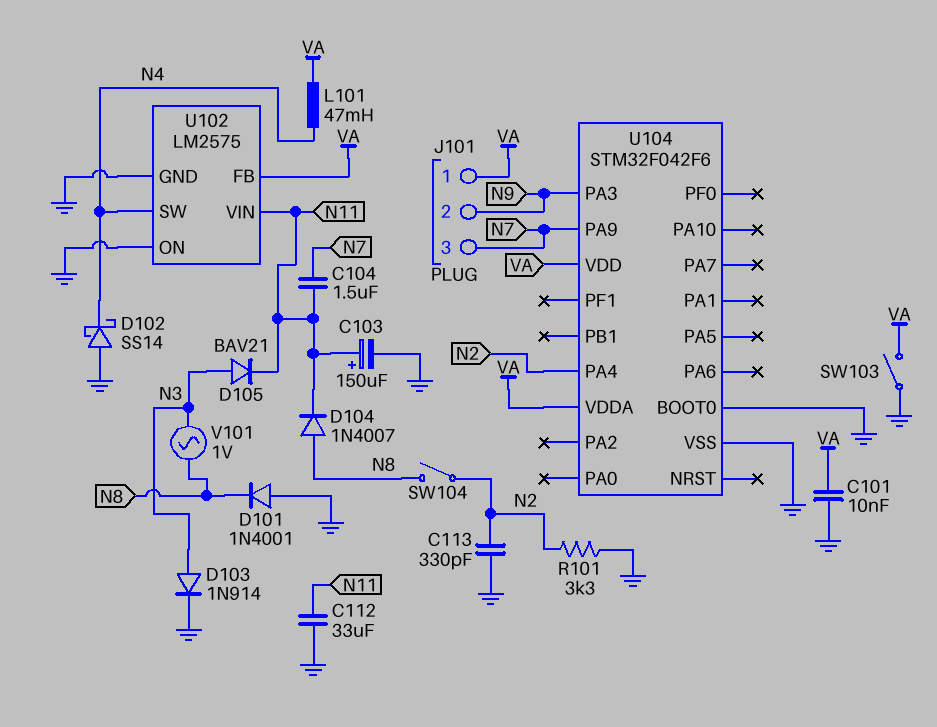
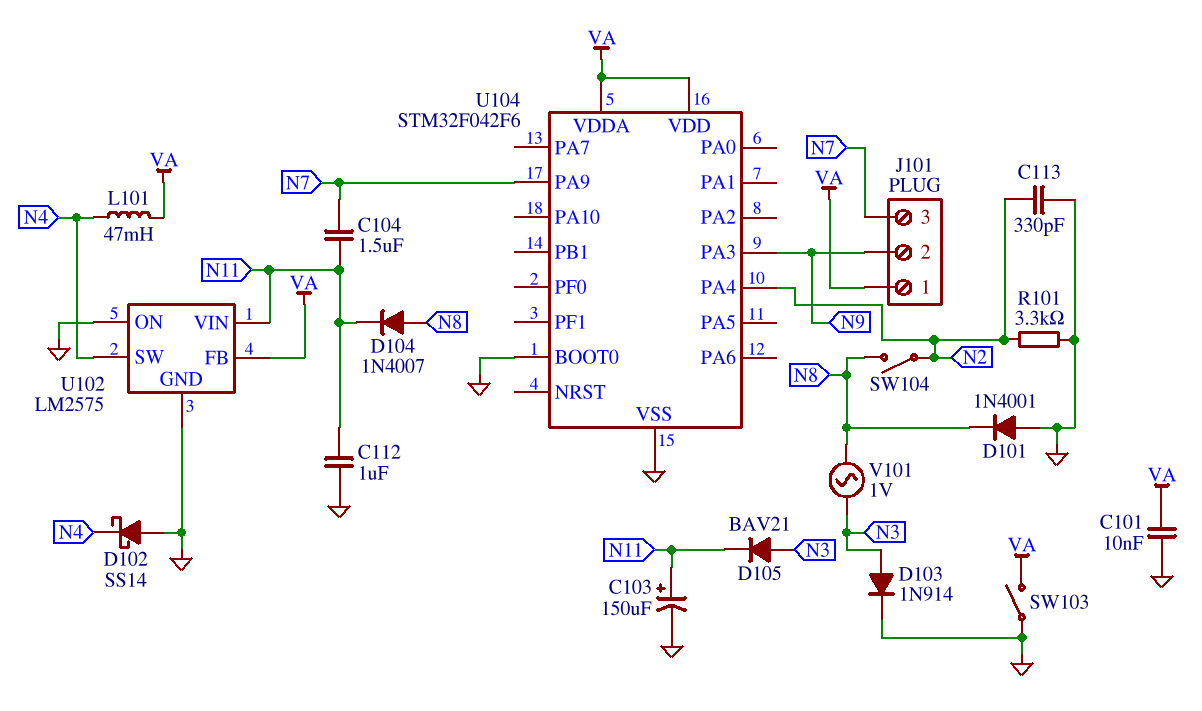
C112: 33uF (GND, N11) -> 1uF (GND, N11)

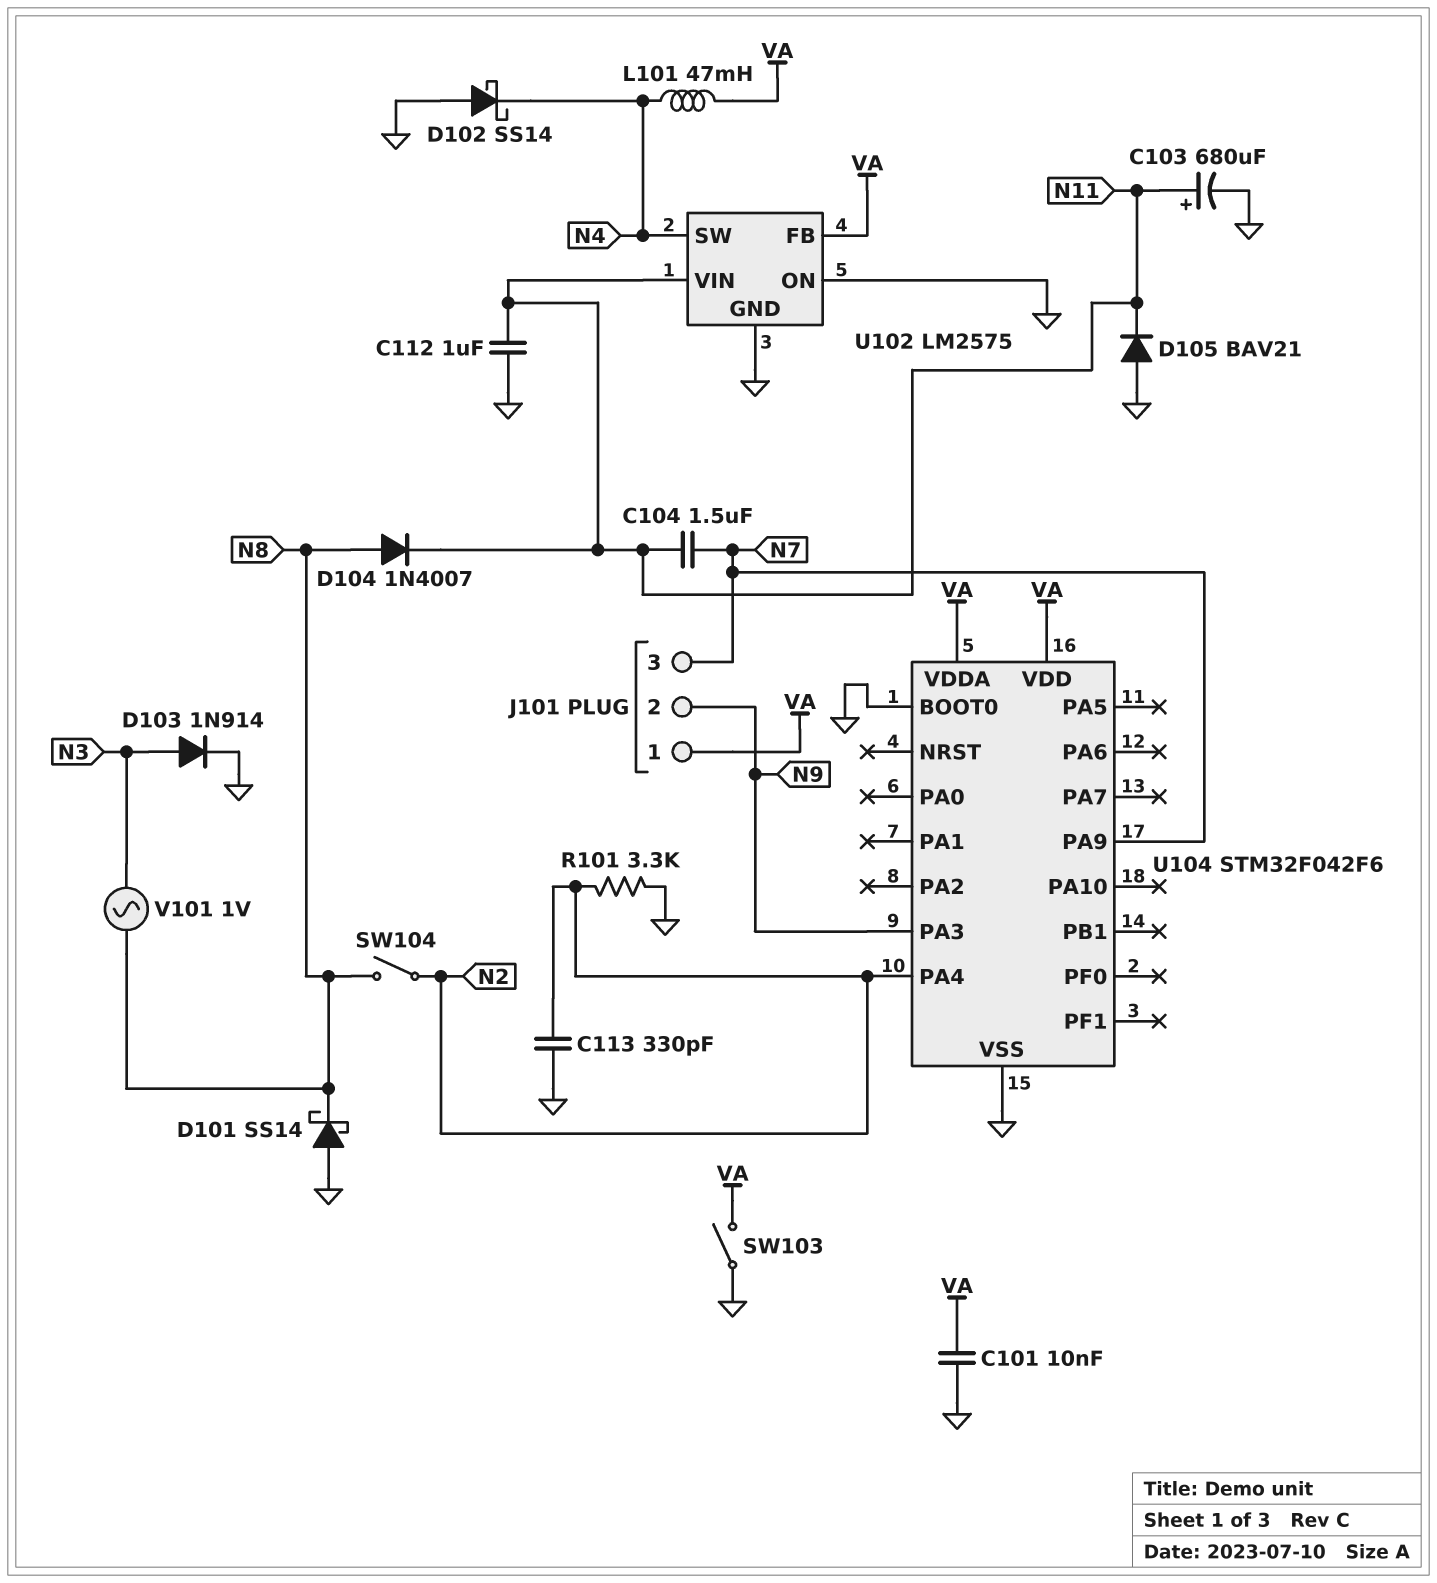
C103: 150uF (plus N11, minus GND) -> 680uF (plus N11, minus GND)
D101: diode 1N4001 (A GND, K N8) -> schottky SS14 (A GND, K N8)
D105: diode BAV21 (A N3, K N11) -> diode BAV21 (A GND, K N11)

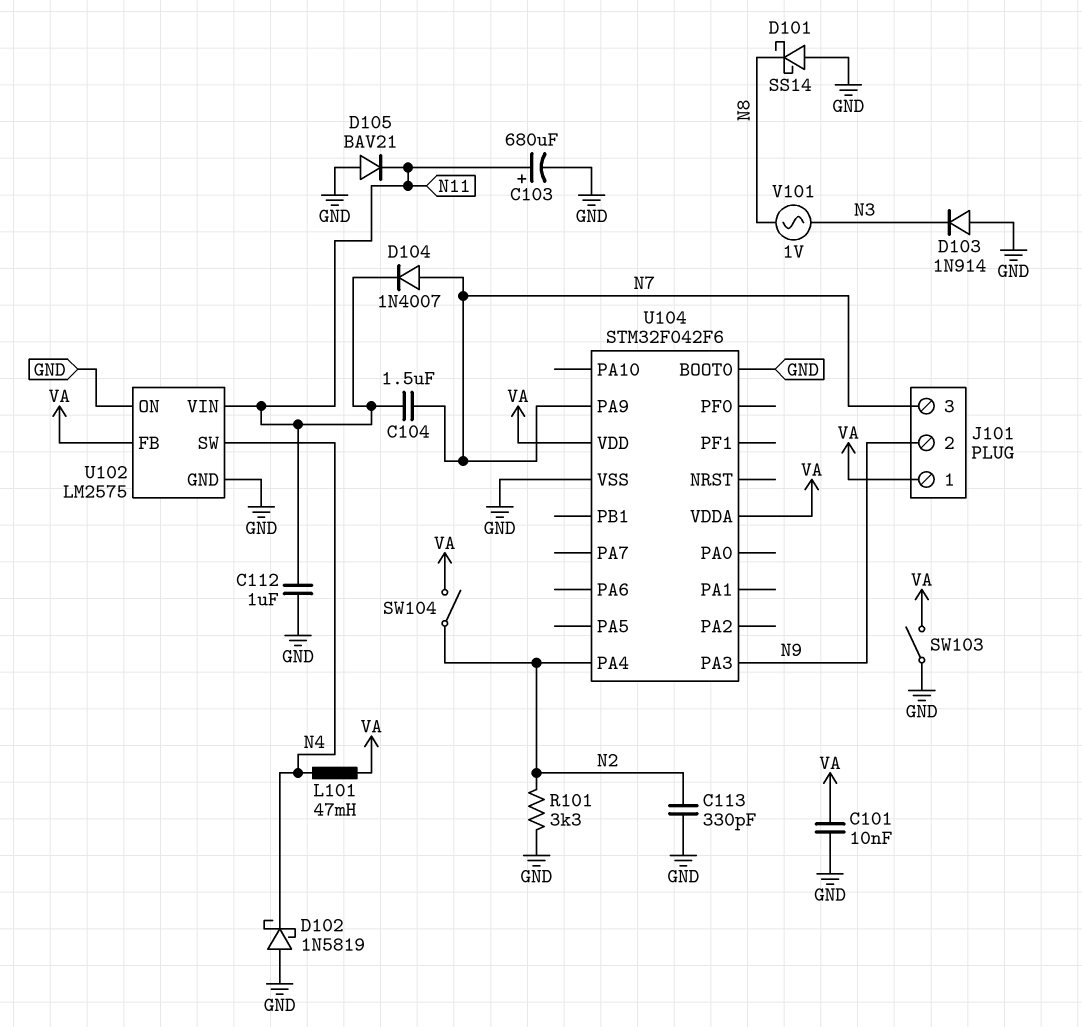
D102: schottky SS14 (A GND, K N4) -> schottky 1N5819 (A GND, K N4)
D103: diode 1N914 (A N3, K GND) -> diode 1N914 (A GND, K N3)
D104: diode 1N4007 (A N8, K N11) -> diode 1N4007 (A N7, K N11)
SW104: switch (N2, N8) -> switch (N2, VA)

